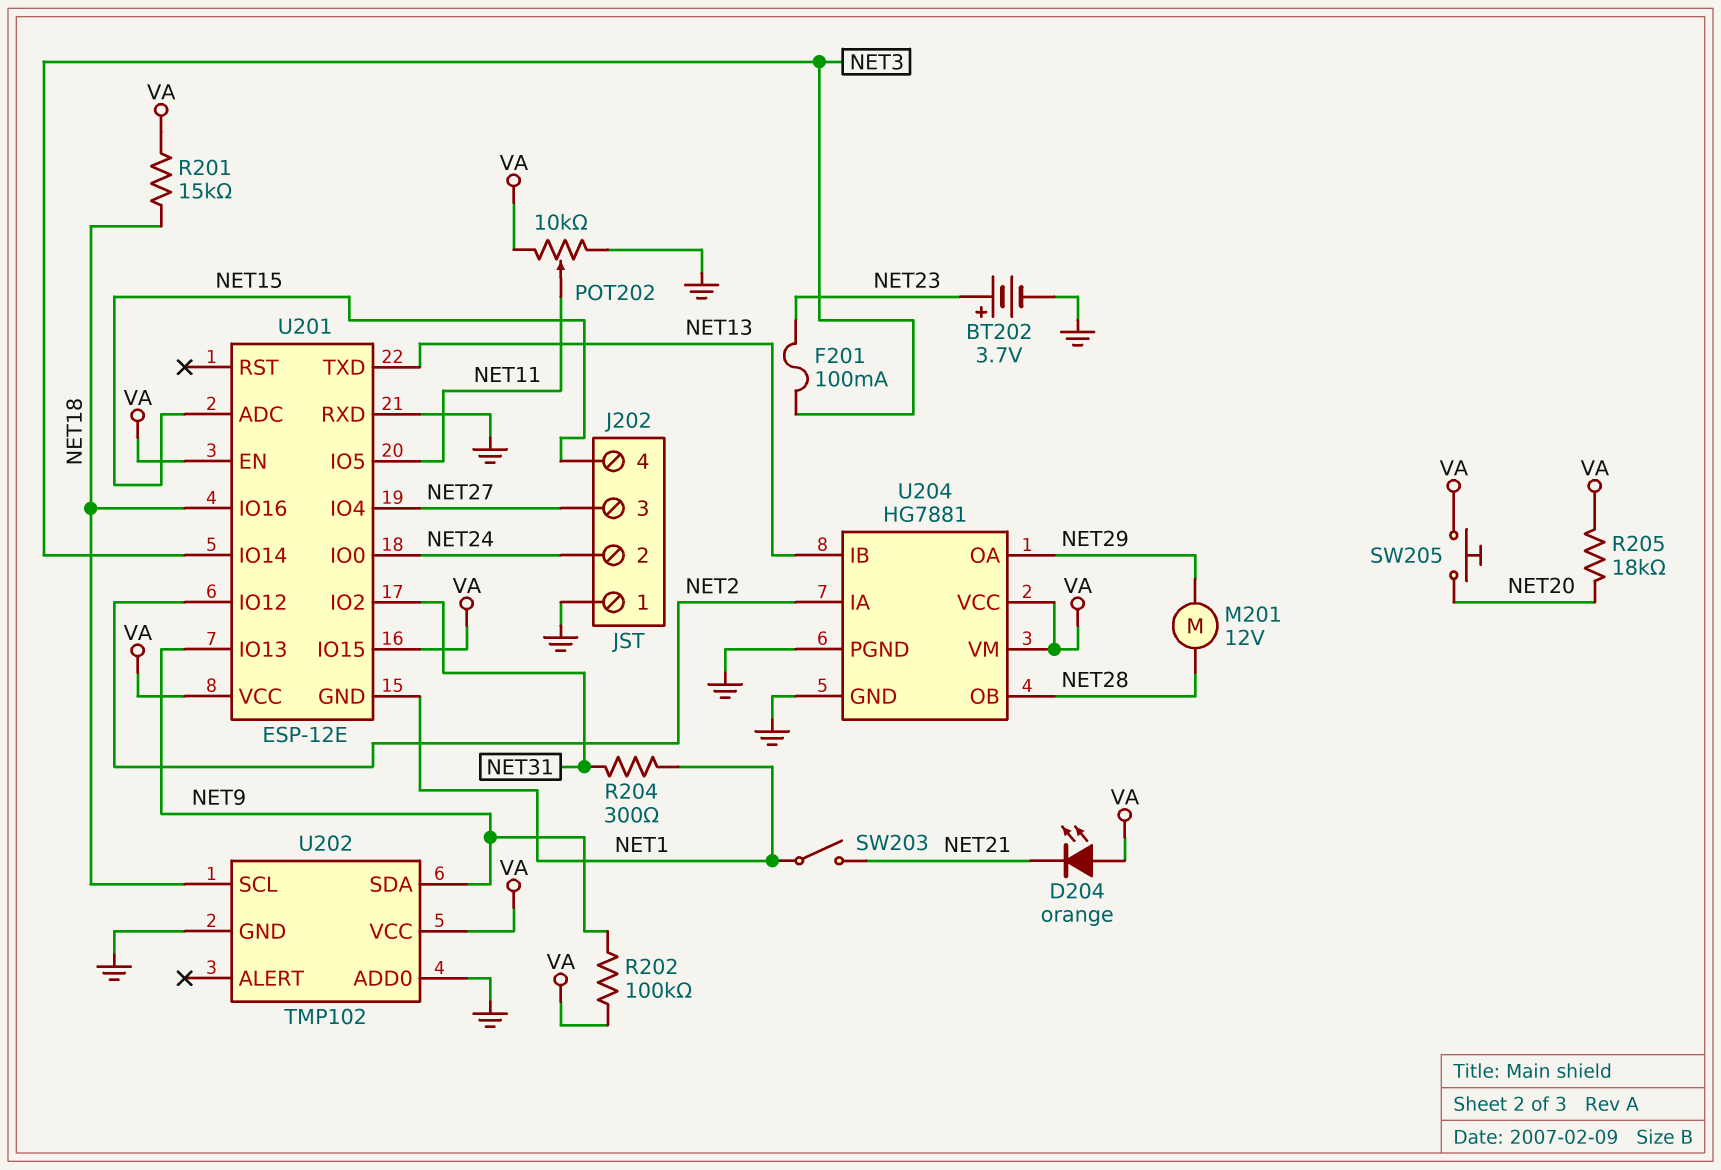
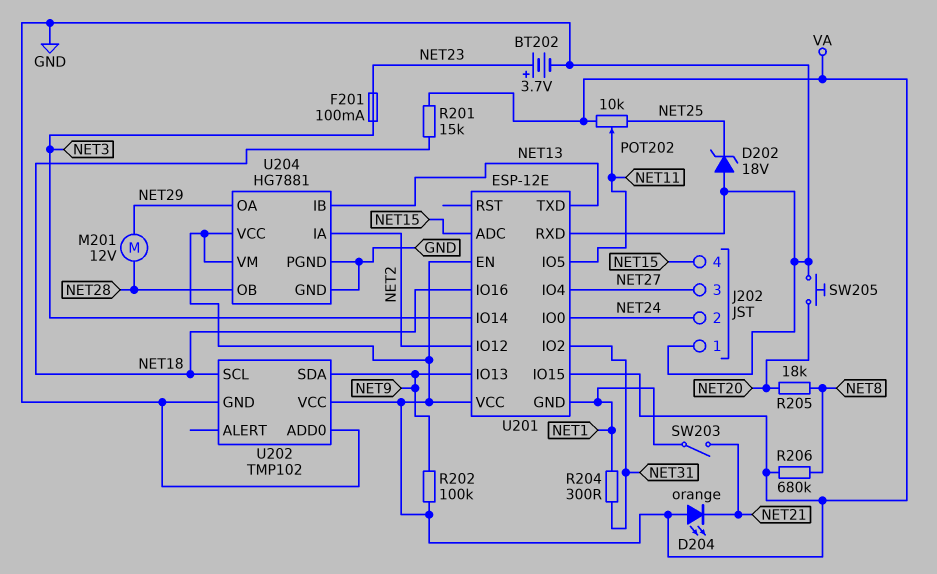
D202: none -> zener 18V (A GND, K NET25)
POT202: 10k (GND, VA, wiper NET11) -> 10k (NET25, VA, wiper NET11)
R205: 18k (NET20, VA) -> 18k (NET8, NET20)
R206: none -> 680k (NET8, VA)
SW205: button (NET20, VA) -> button (GND, NET20)

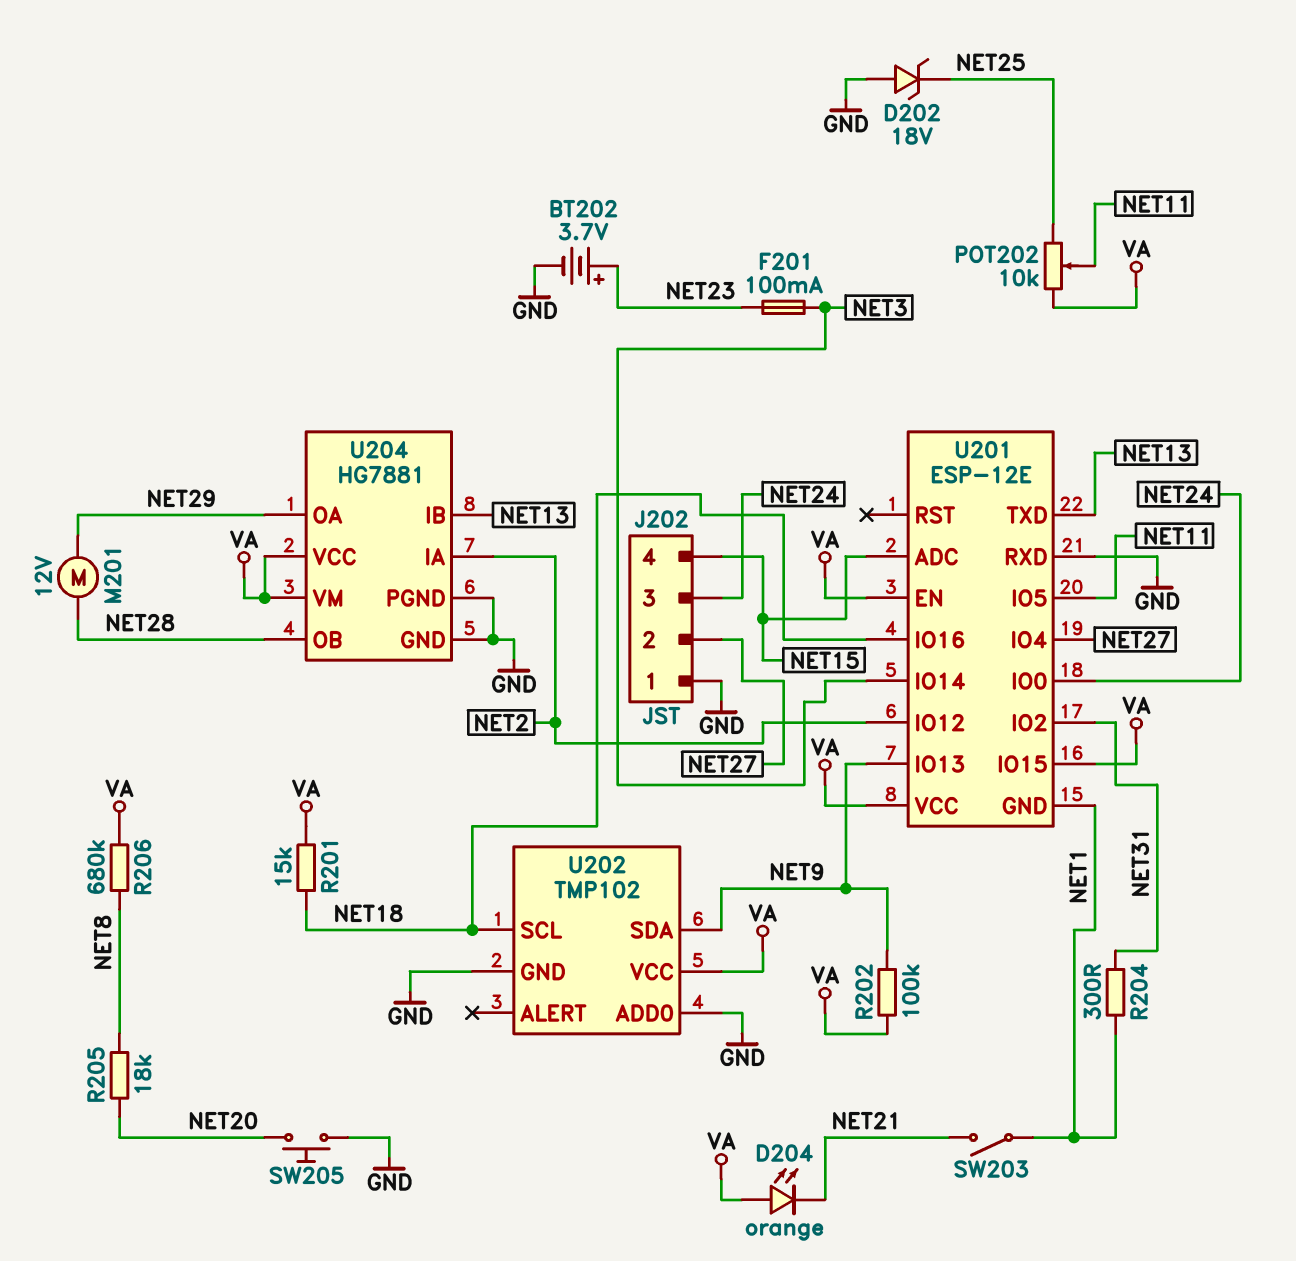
J202 pin 2: NET24 -> NET27
J202 pin 3: NET27 -> NET24

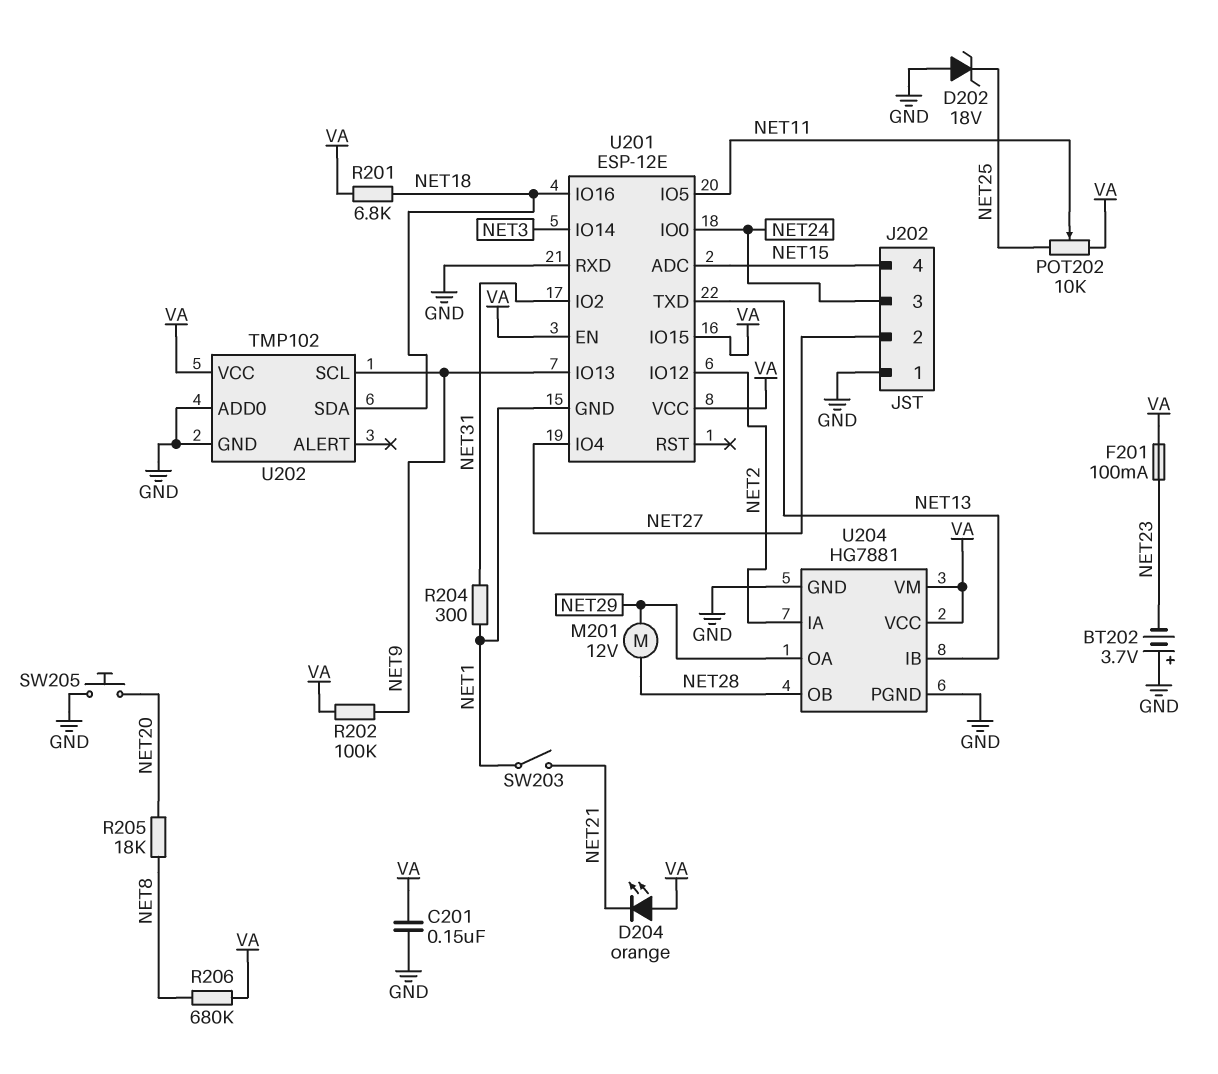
BT202: 3.7V (plus NET23, minus GND) -> 3.7V (plus GND, minus NET23)
C201: none -> 150nF (GND, VA)
F201: 100mA (NET3, NET23) -> 100mA (NET23, VA)
R201: 15k (NET18, VA) -> 6.8k (NET18, VA)
U202 pin SCL: NET18 -> NET9
U202 pin SDA: NET9 -> NET18

